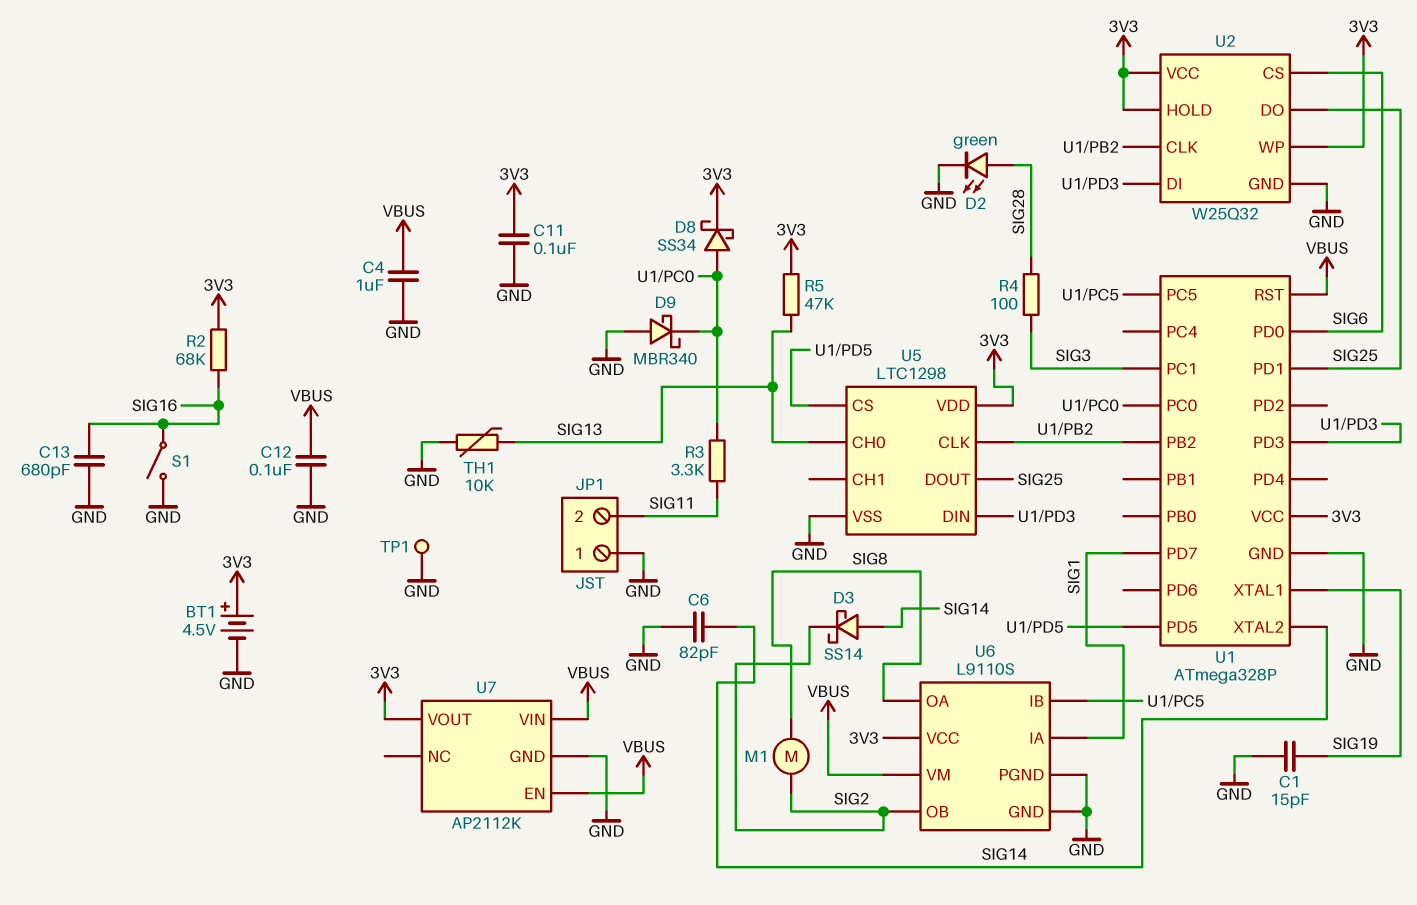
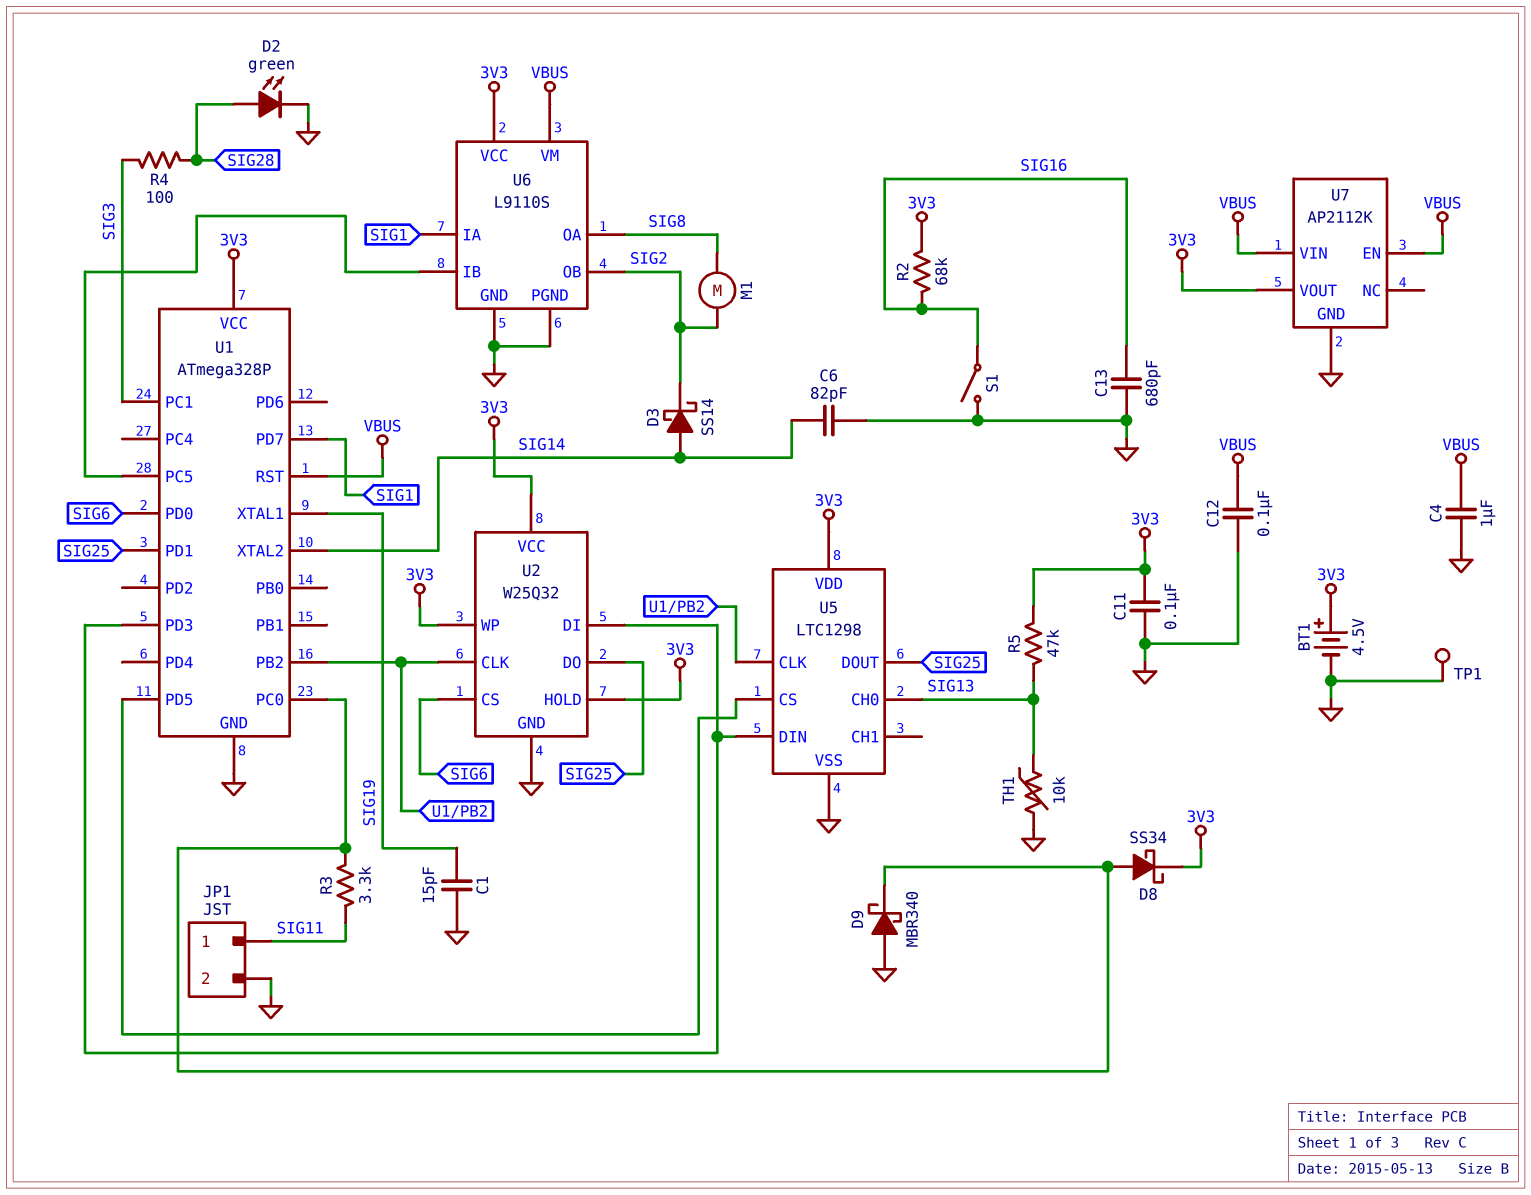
JP1 pin 1: GND -> SIG11
JP1 pin 2: SIG11 -> GND

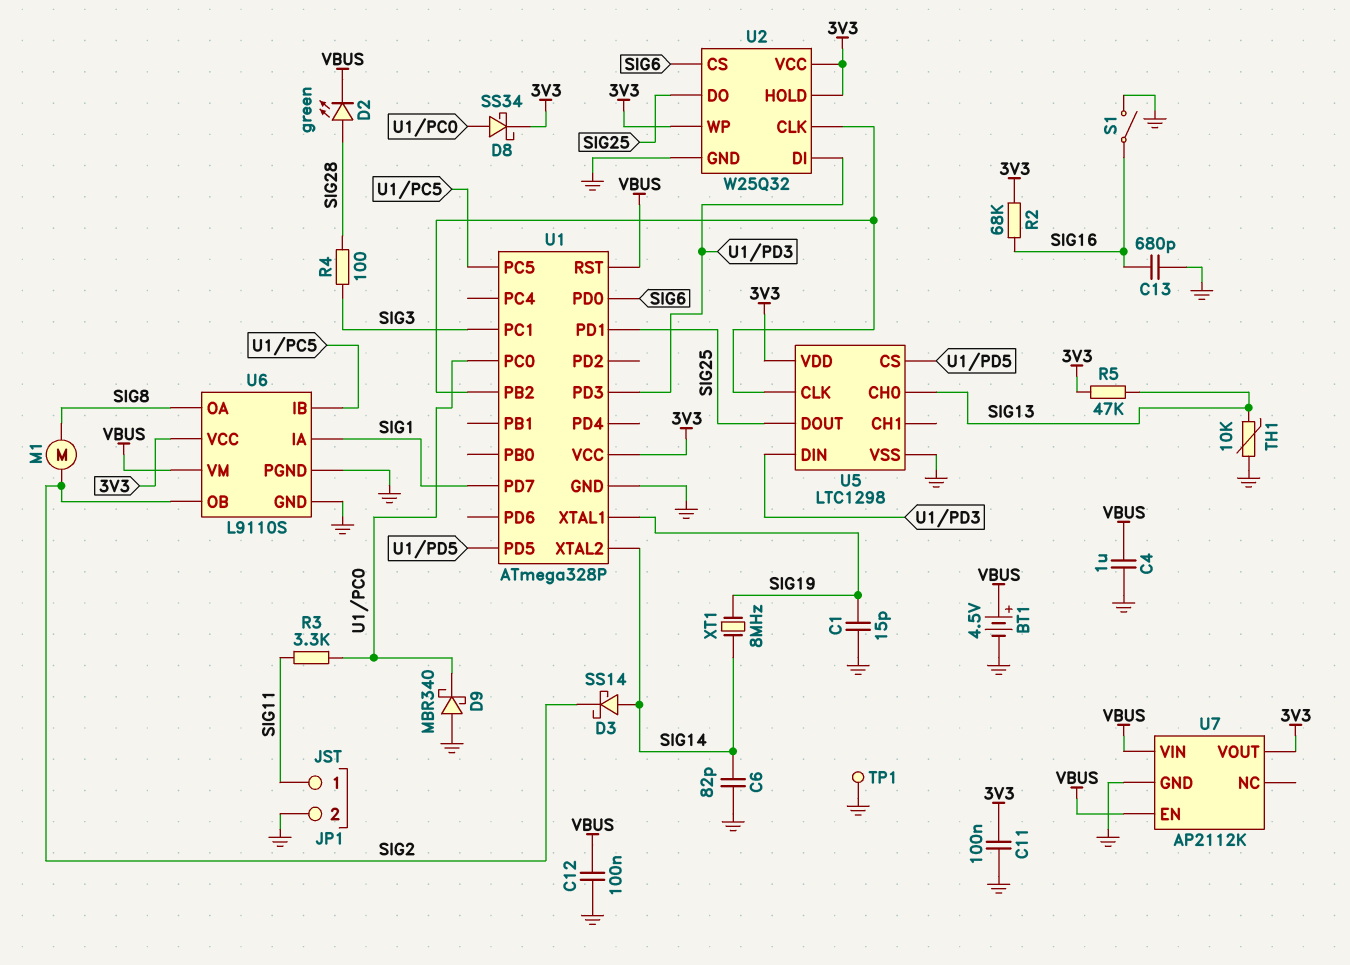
BT1: 4.5V (plus 3V3, minus GND) -> 4.5V (plus VBUS, minus GND)
D2: LED green (A SIG28, K GND) -> LED green (A SIG28, K VBUS)
XT1: none -> 8MHz (SIG14, SIG19)

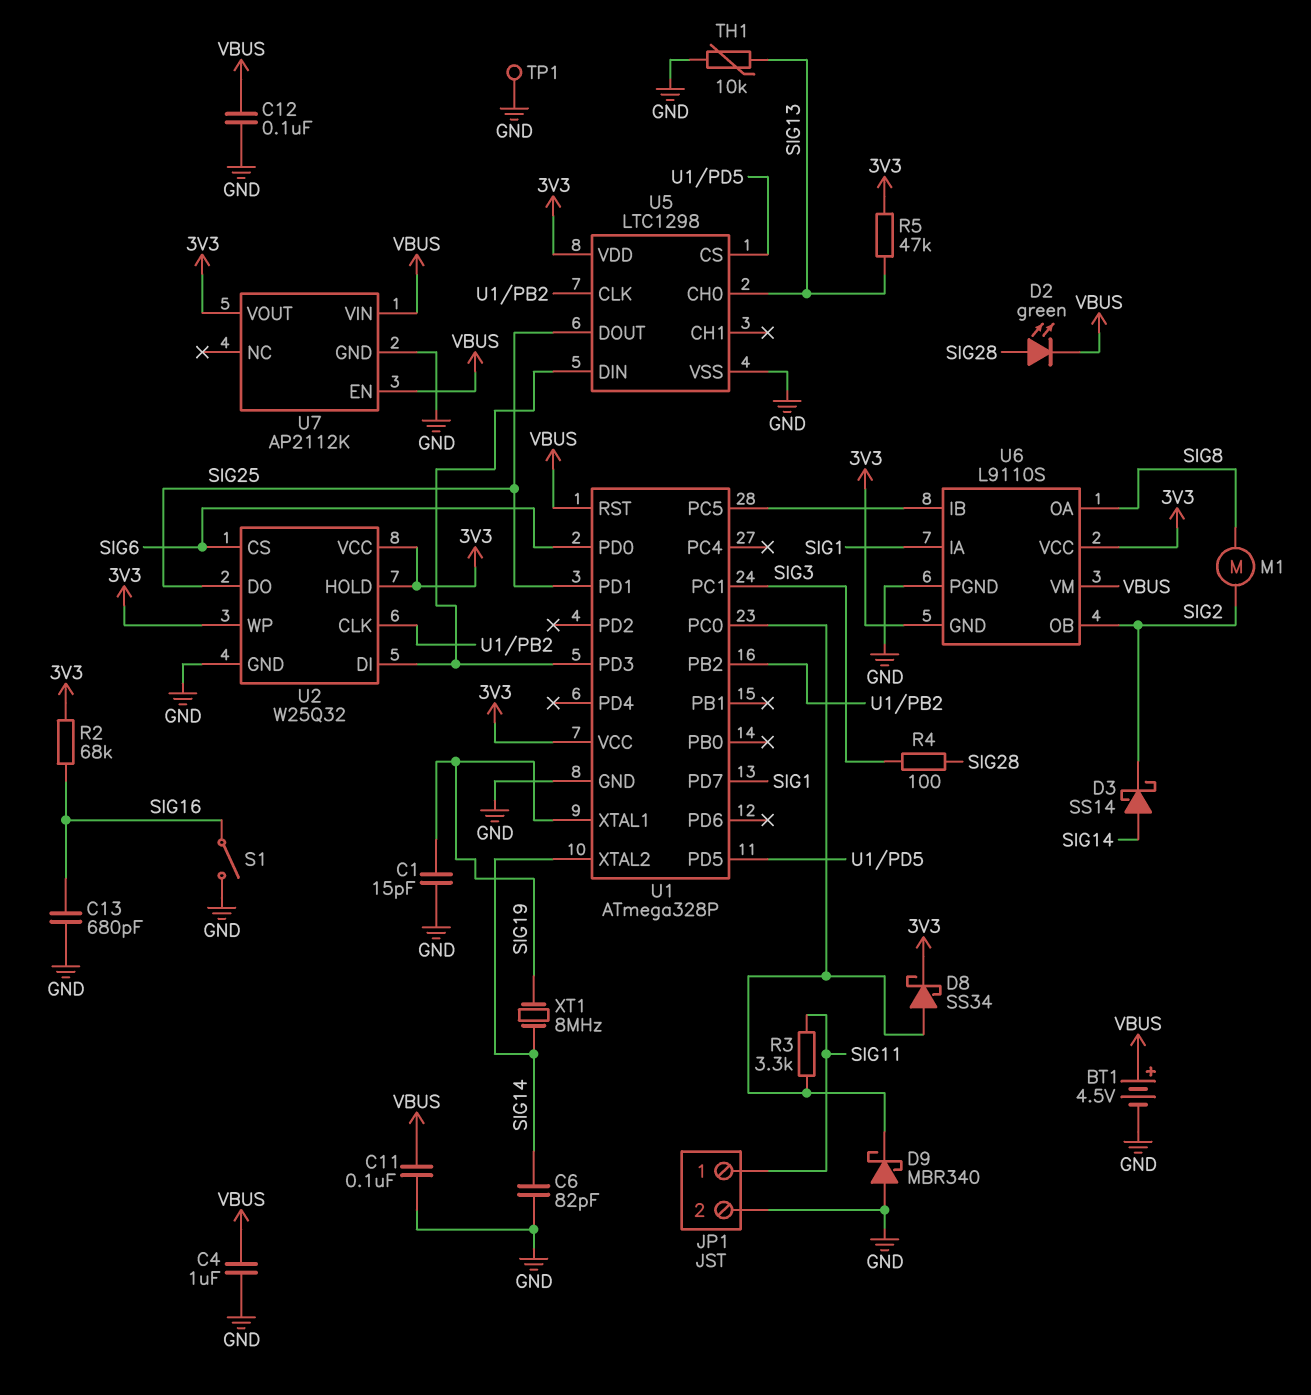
C11: 100nF (3V3, GND) -> 100nF (GND, VBUS)
U6 pin GND: GND -> 3V3

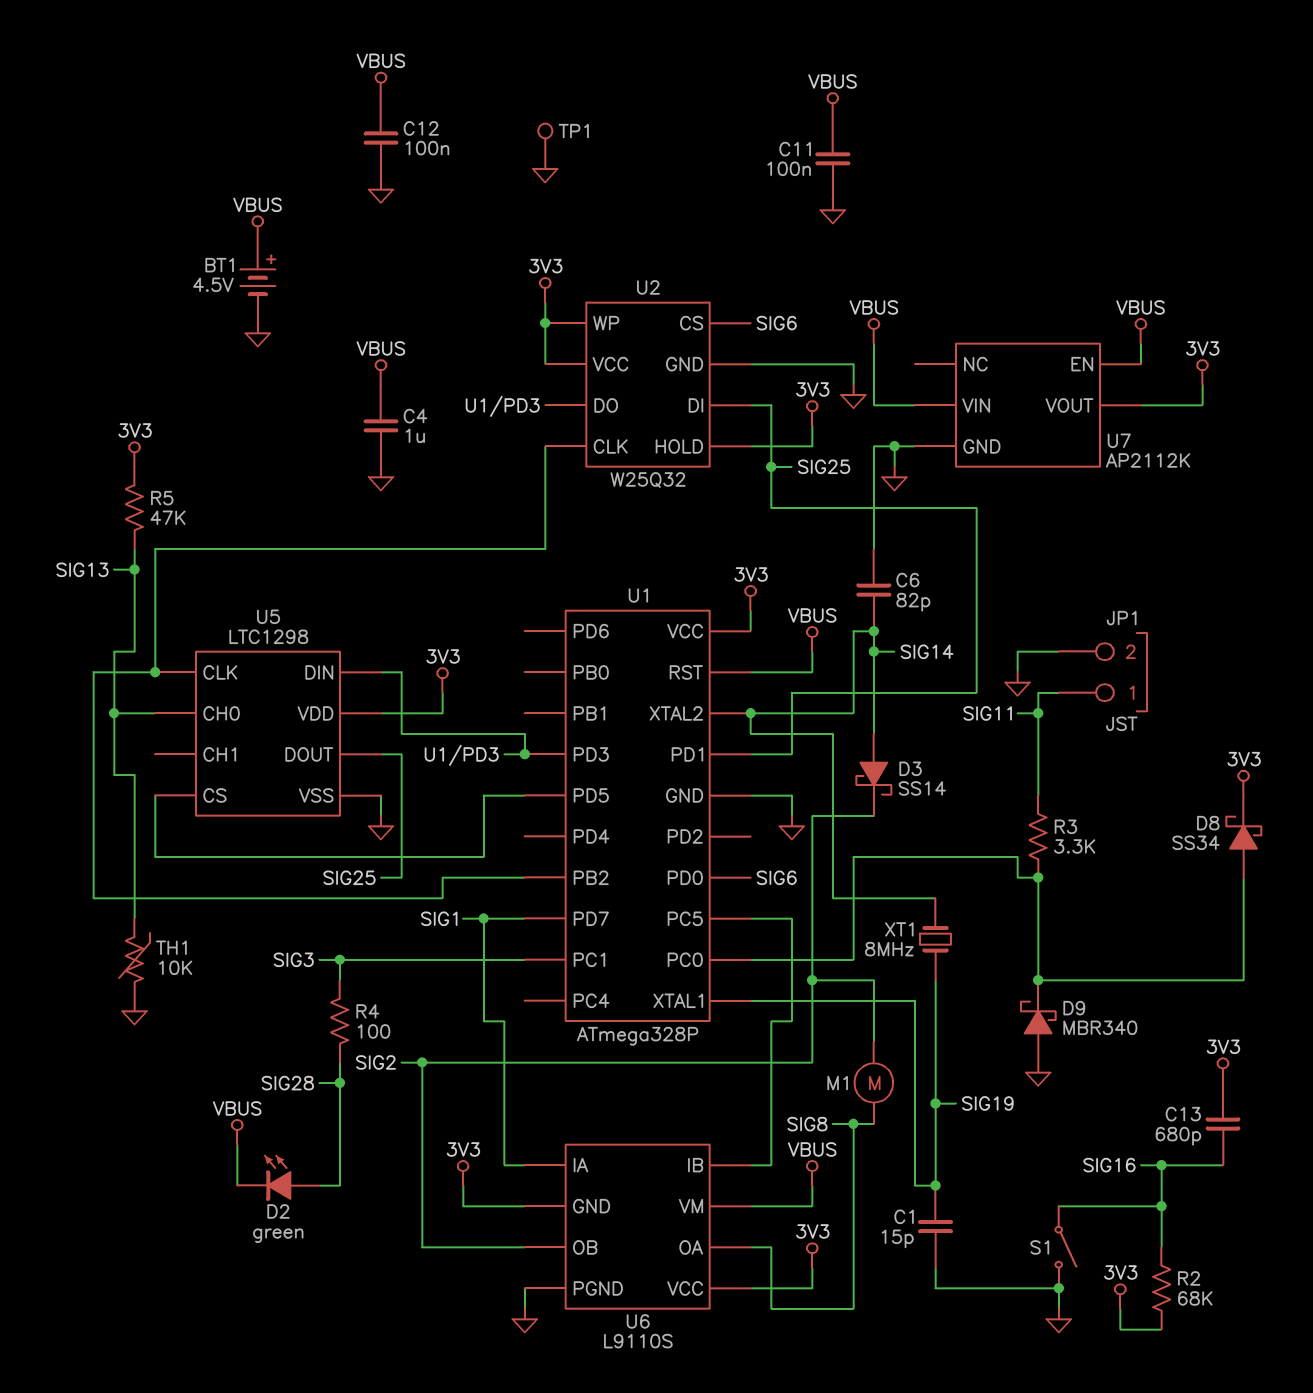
C13: 680pF (GND, SIG16) -> 680pF (3V3, SIG16)
U2 pin DI: U1/PD3 -> SIG25
U2 pin DO: SIG25 -> U1/PD3

